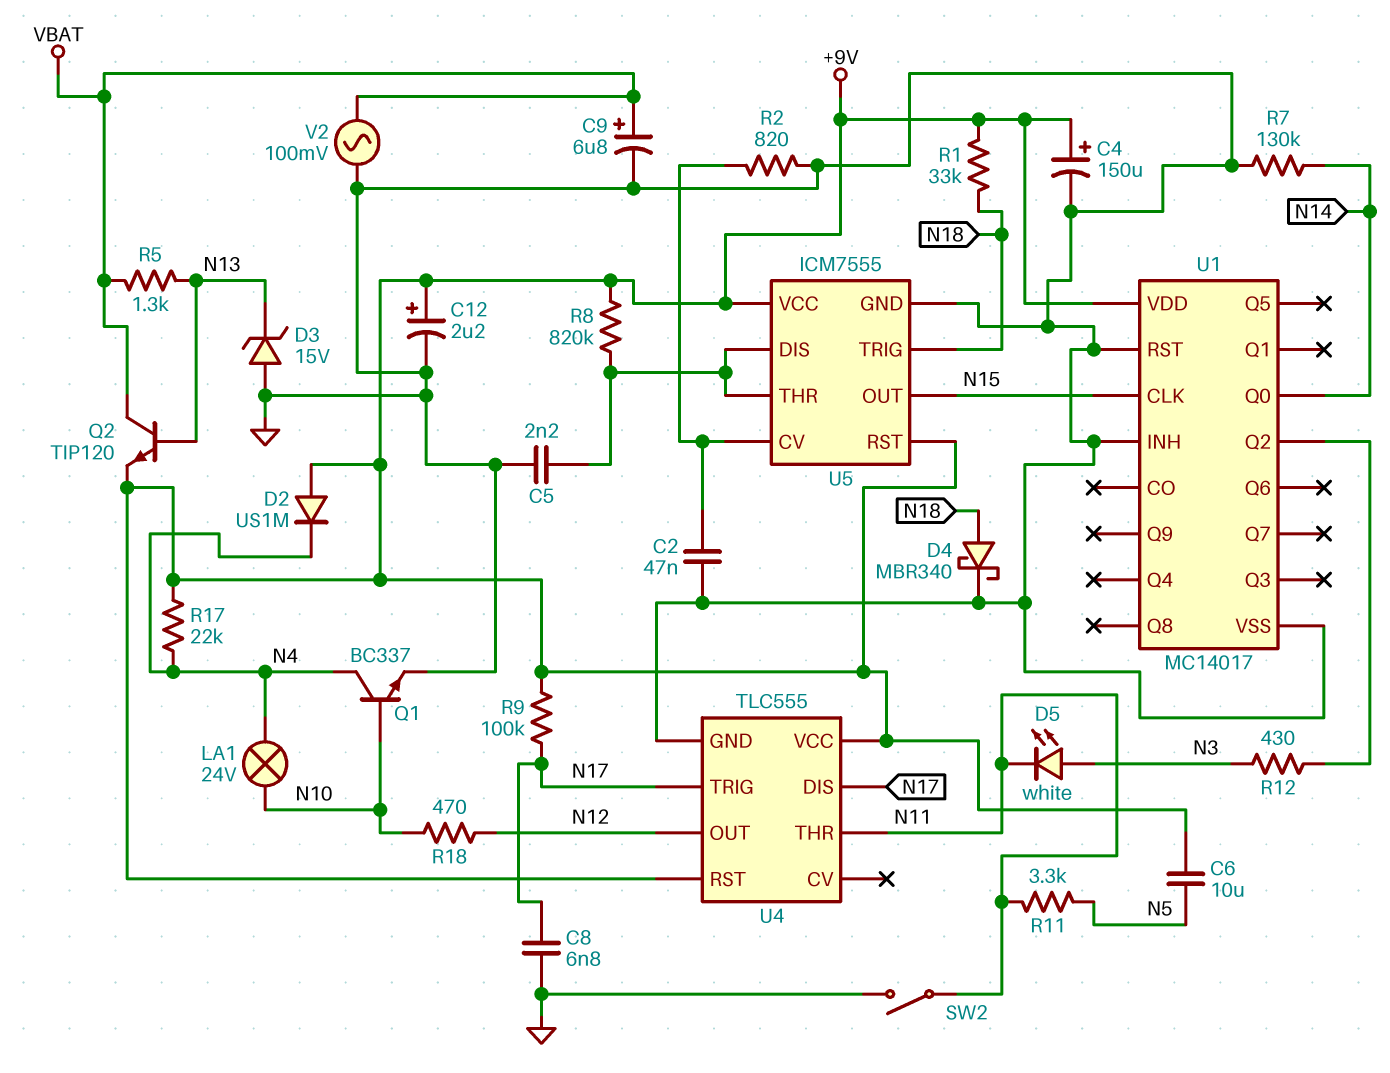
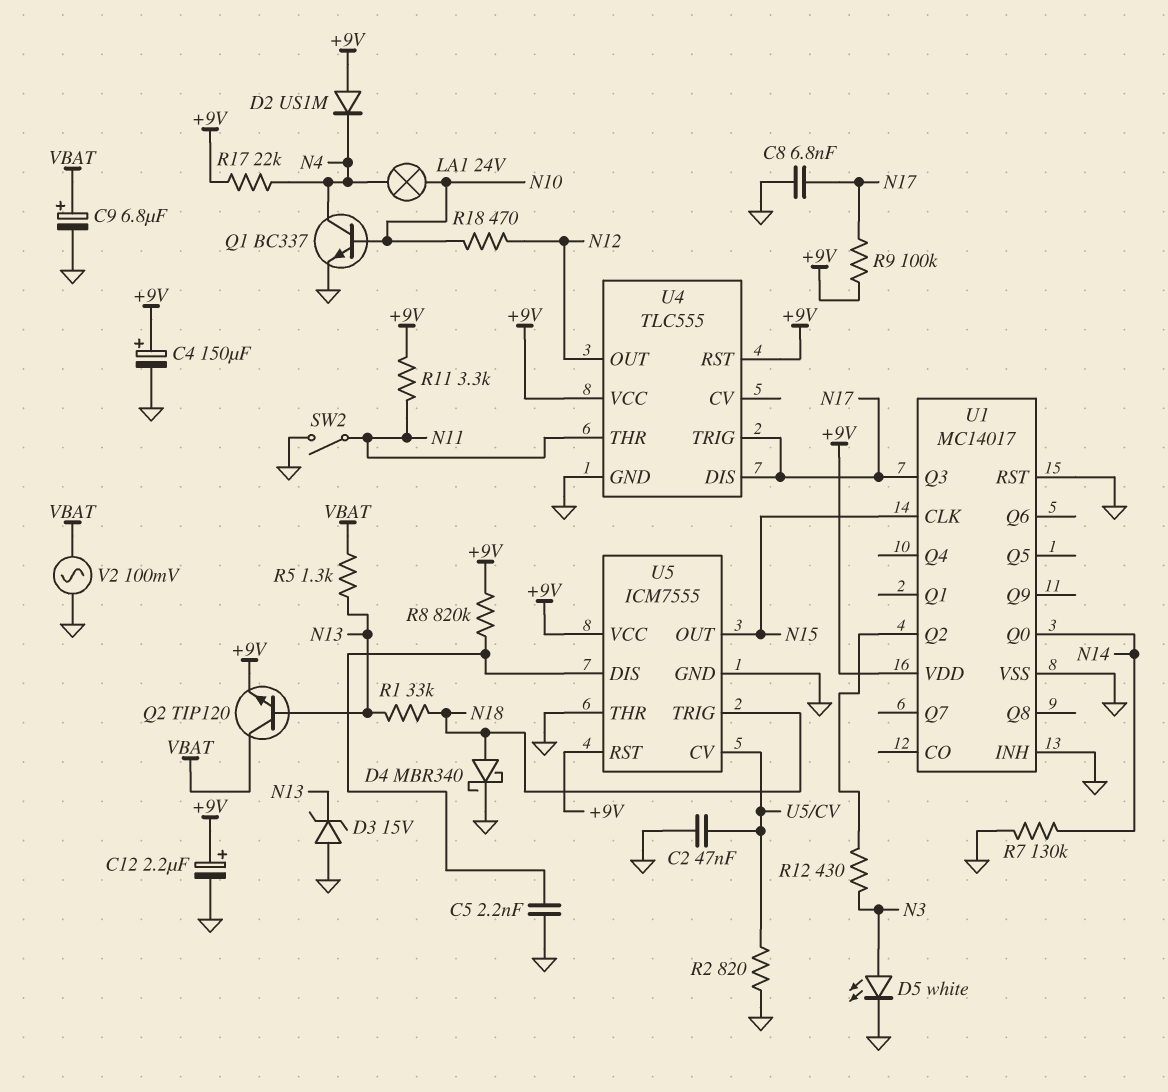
C6: 10uF (+9V, N5) -> none
D5: LED white (A N3, K N11) -> LED white (A N3, K GND)
R1: 33k (+9V, N18) -> 33k (N13, N18)
R11: 3.3k (N5, N11) -> 3.3k (+9V, N11)
U1 pin Q3: none -> N17
U5 pin THR: U5/DIS -> GND

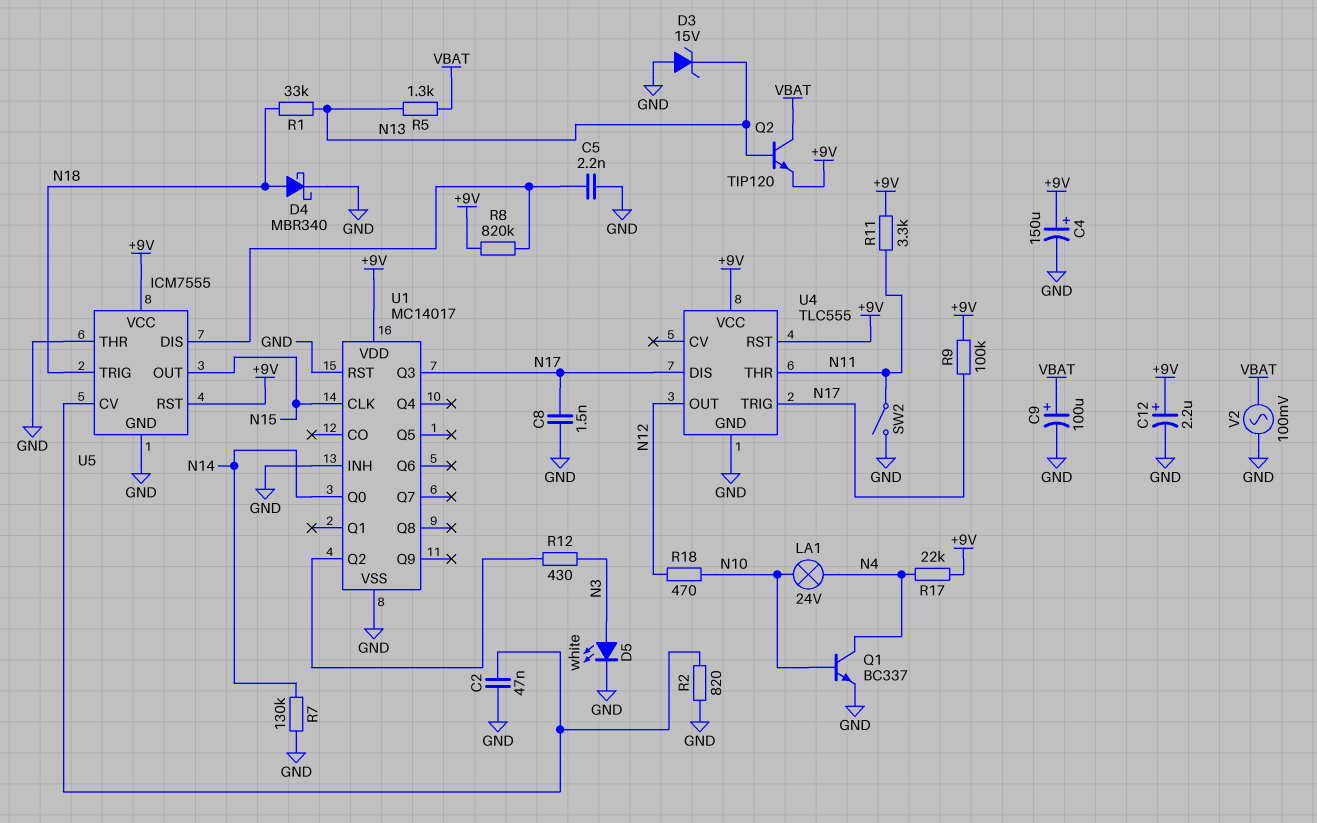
C8: 6.8nF (GND, N17) -> 1.5nF (GND, N17)
C9: 6.8uF (plus VBAT, minus GND) -> 100uF (plus VBAT, minus GND)
D2: diode US1M (A +9V, K N4) -> none

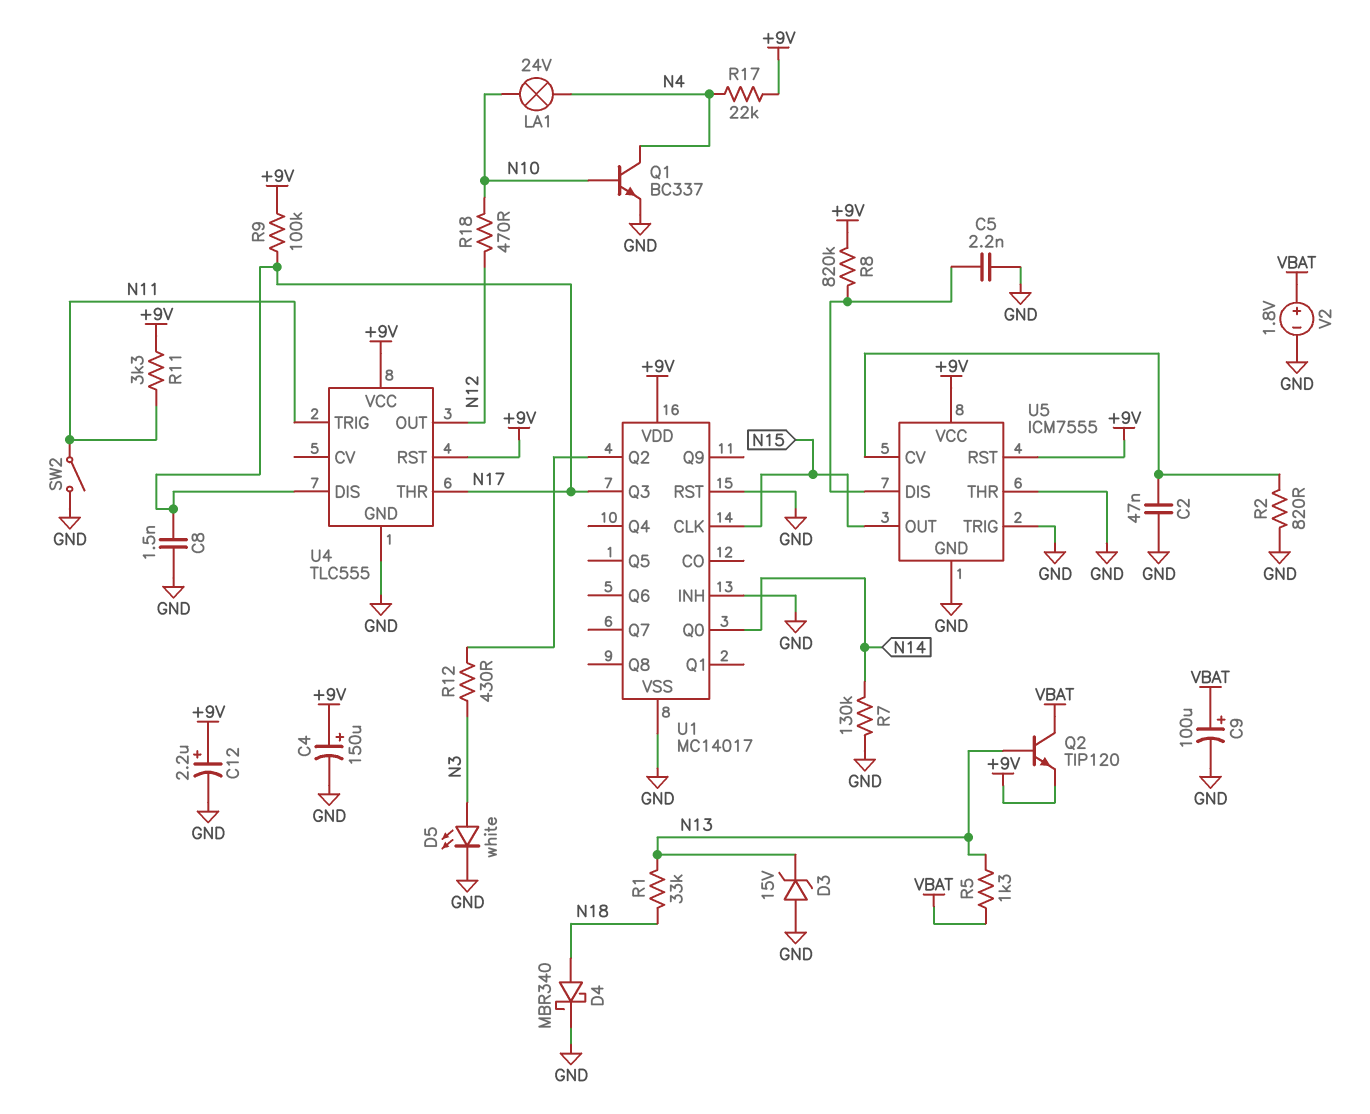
U4 pin THR: N11 -> N17
U4 pin TRIG: N17 -> N11
U5 pin TRIG: N18 -> GND
V2: AC 100mV (GND, VBAT) -> 1.8V (plus VBAT, minus GND)

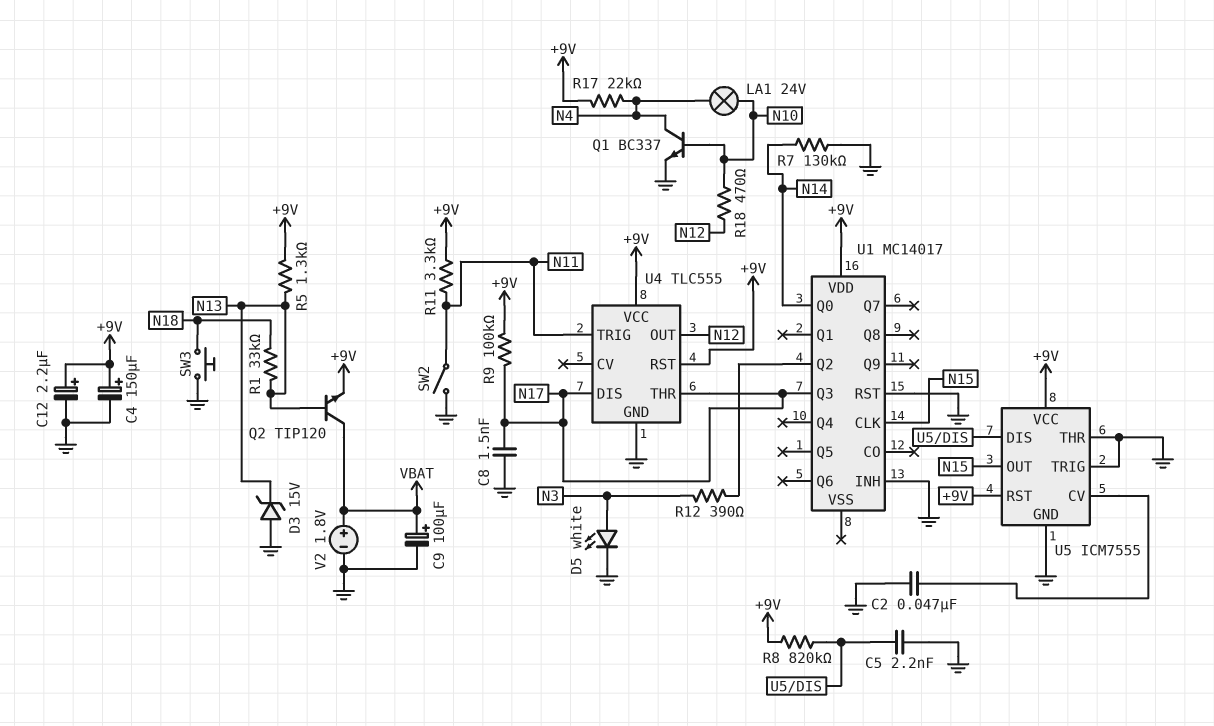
D4: schottky MBR340 (A N18, K GND) -> none
R2: 820 (GND, U5/CV) -> none
R5: 1.3k (N13, VBAT) -> 1.3k (+9V, N13)
R12: 430 (N3, U1/Q2) -> 390 (N3, U1/Q2)
SW3: none -> button (GND, N18)
U1 pin VSS: GND -> none

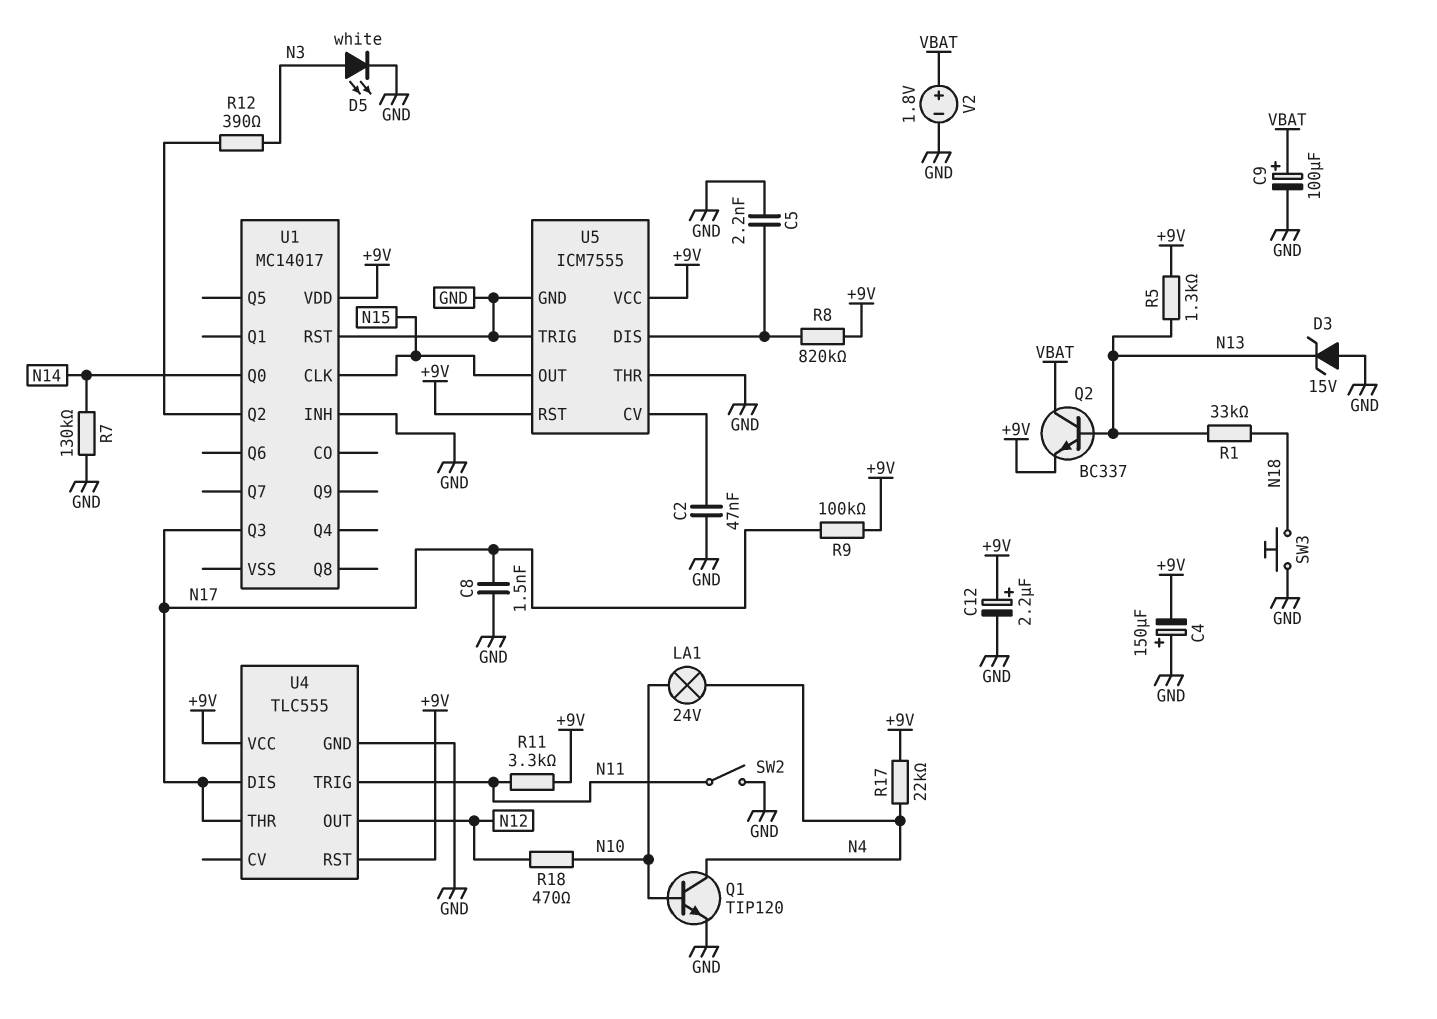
C4: 150uF (plus +9V, minus GND) -> 150uF (plus GND, minus +9V)
Q1: NPN BC337 (B N10, C N4, E GND) -> NPN TIP120 (B N10, C N4, E GND)
Q2: NPN TIP120 (B N13, C VBAT, E +9V) -> NPN BC337 (B N13, C VBAT, E +9V)

